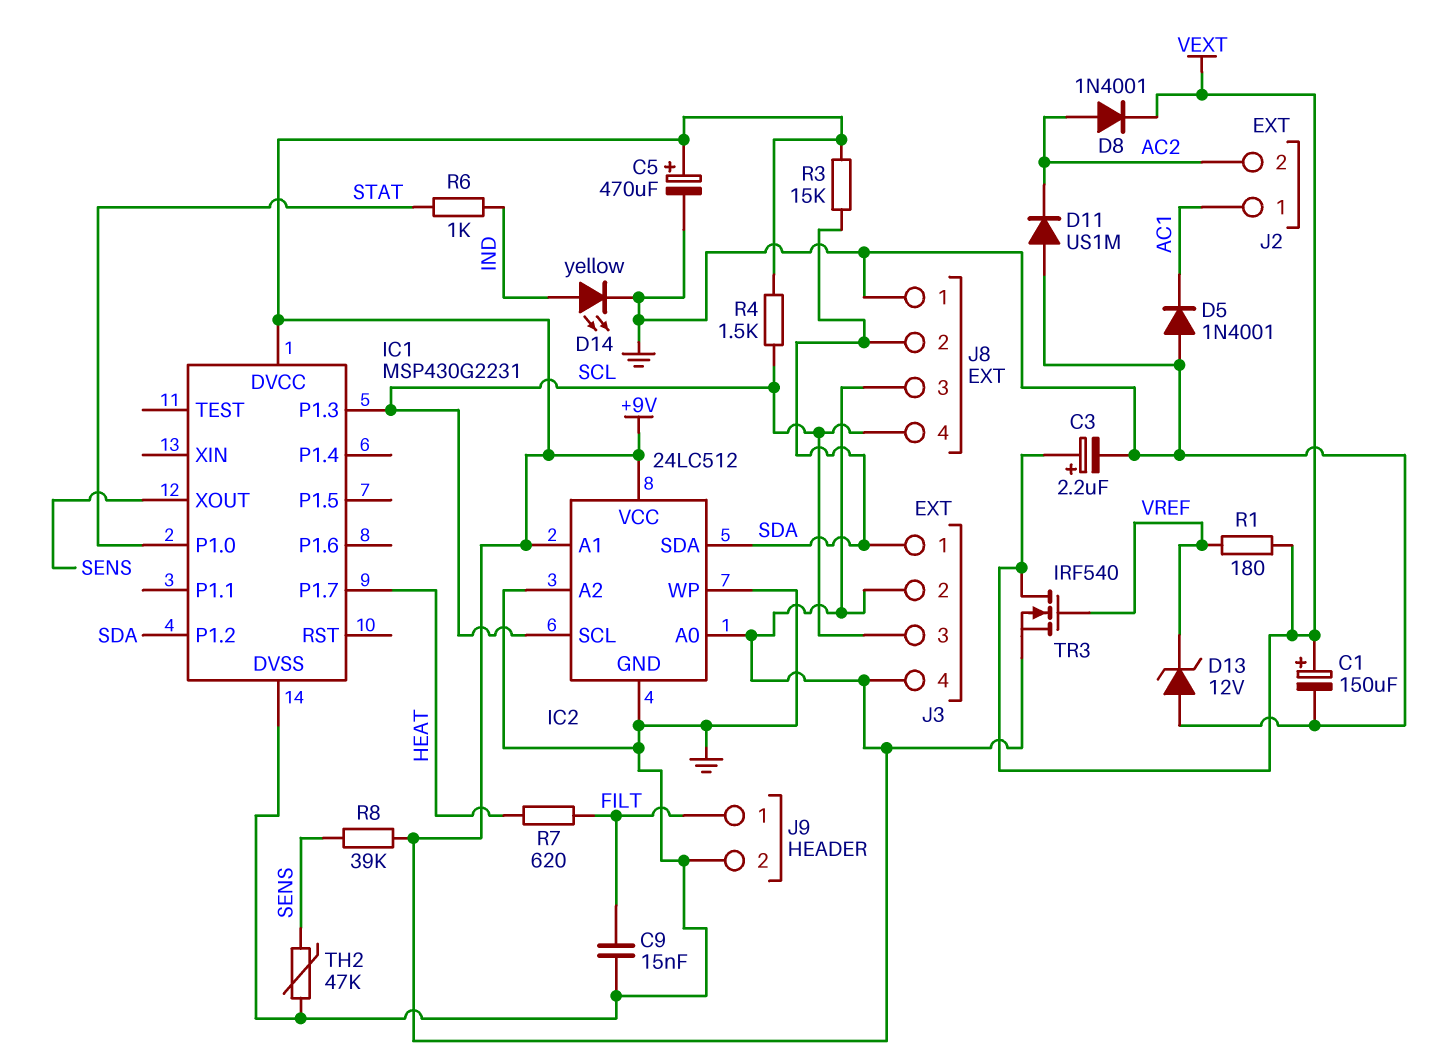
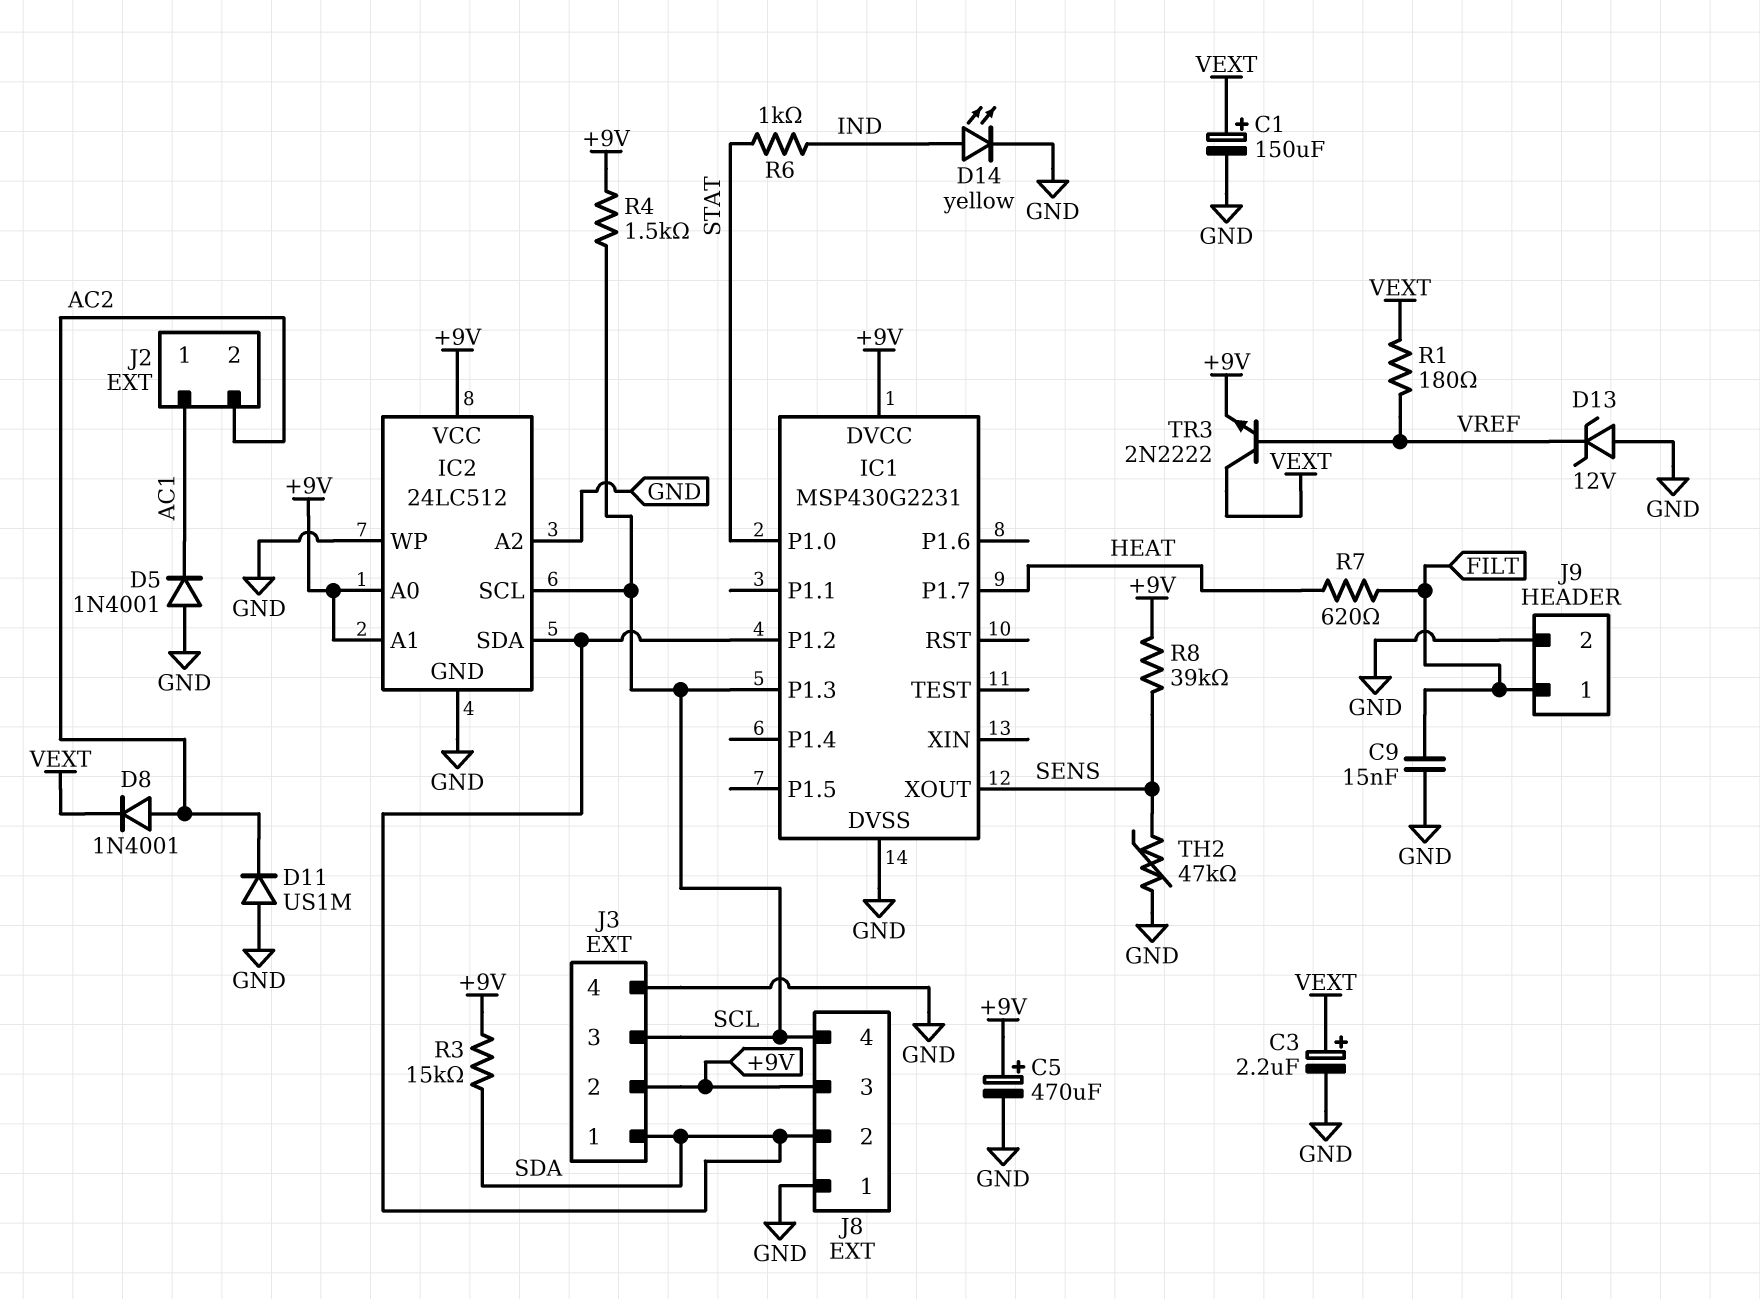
J3 pin 4: +9V -> GND
TR3: NMOS IRF540 (G VREF, D VEXT, S +9V) -> NPN 2N2222 (B VREF, C VEXT, E +9V)

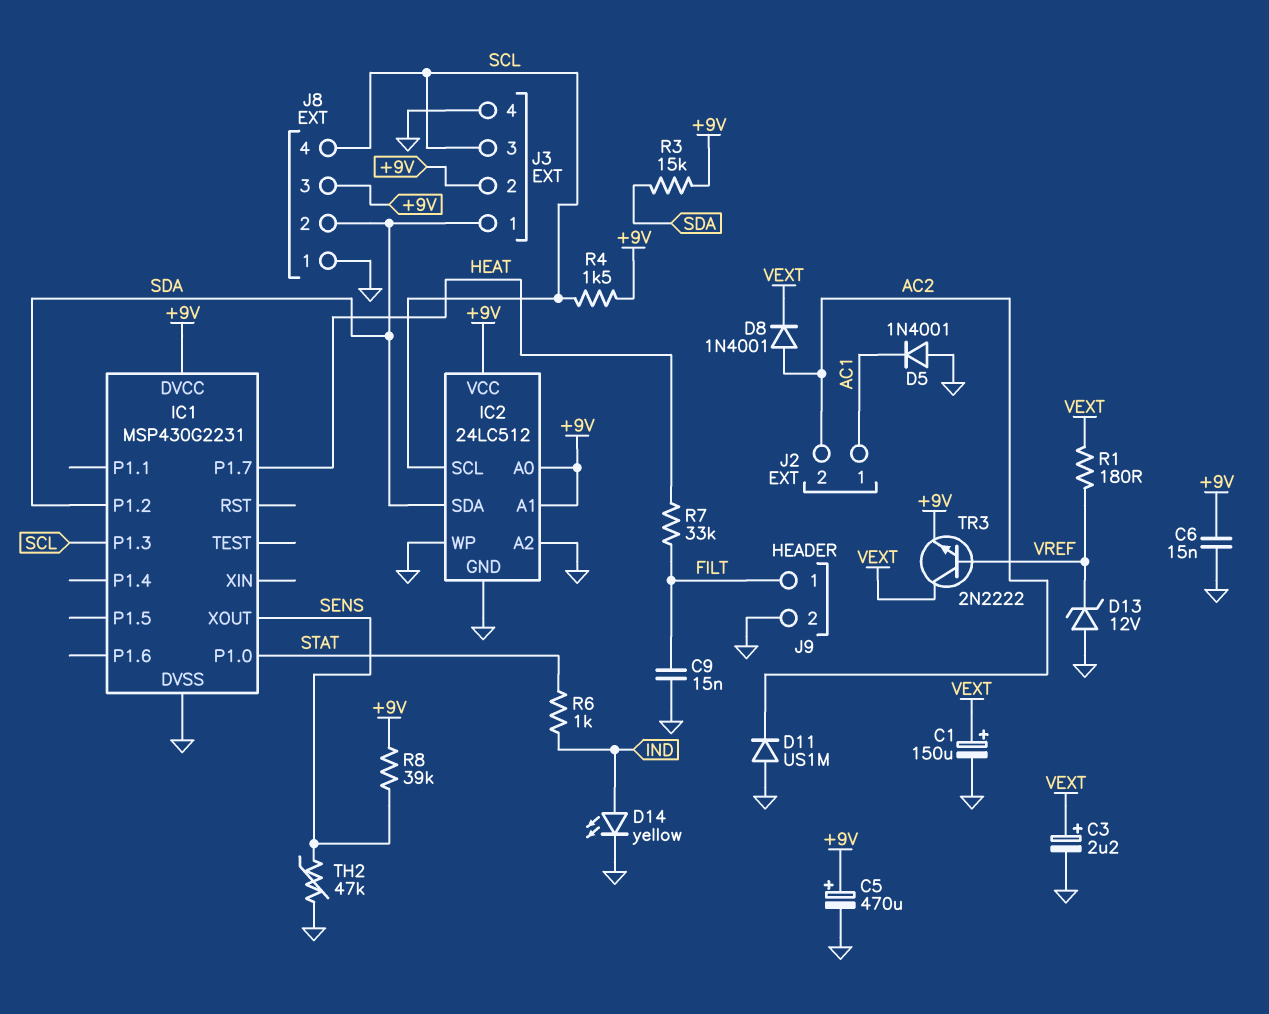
C6: none -> 15nF (+9V, GND)
R7: 620 (FILT, HEAT) -> 33k (FILT, HEAT)

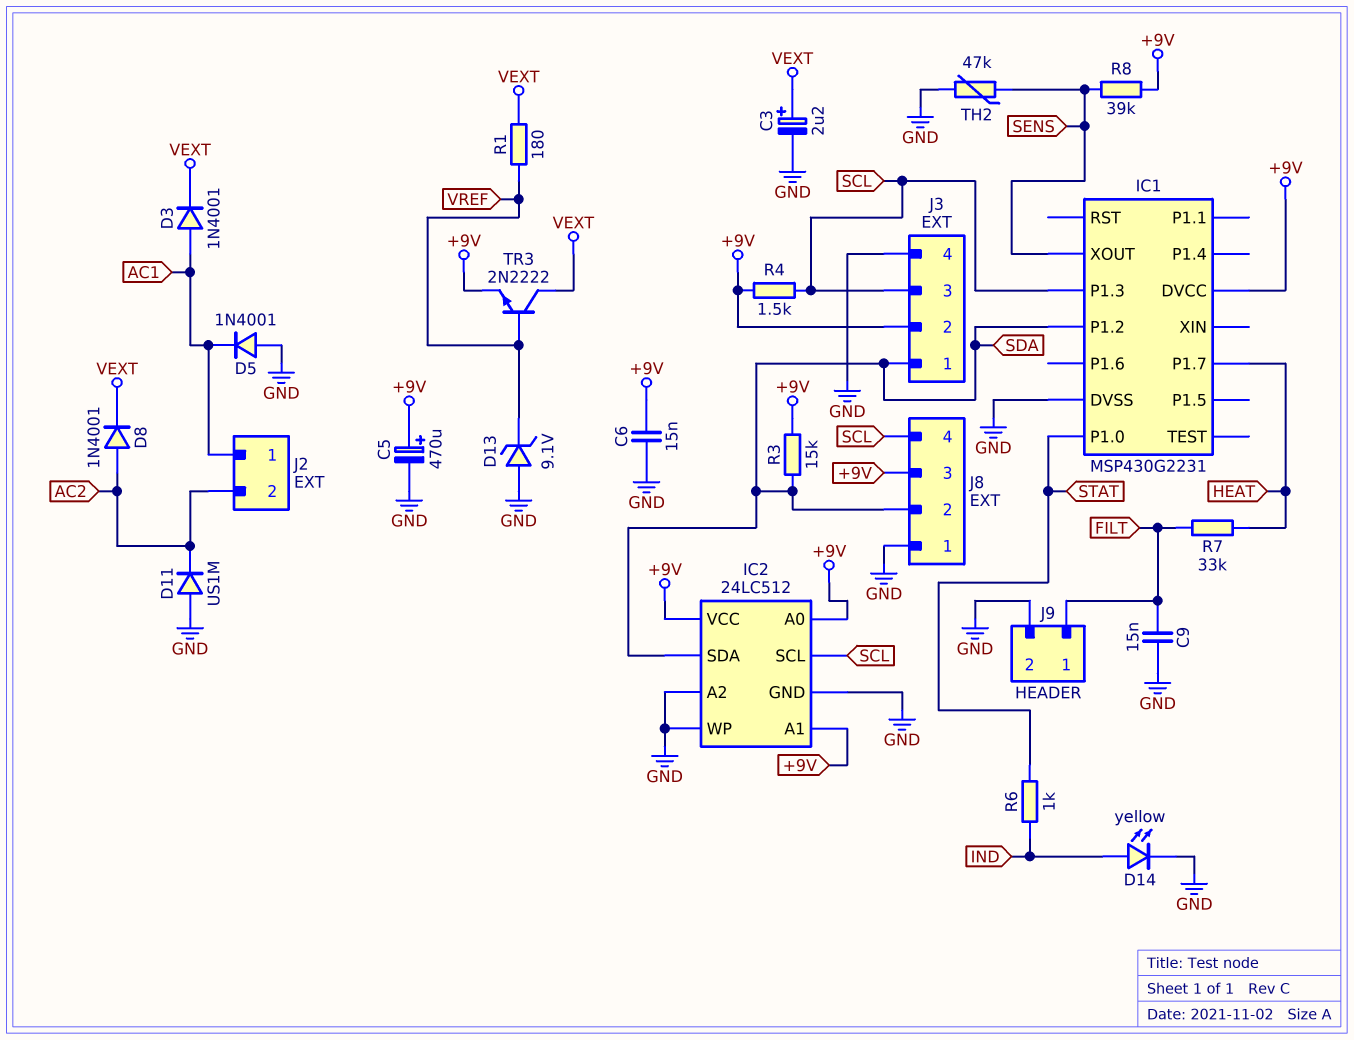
C1: 150uF (plus VEXT, minus GND) -> none
D3: none -> diode 1N4001 (A AC1, K VEXT)
D13: zener 12V (A GND, K VREF) -> zener 9.1V (A GND, K VREF)

